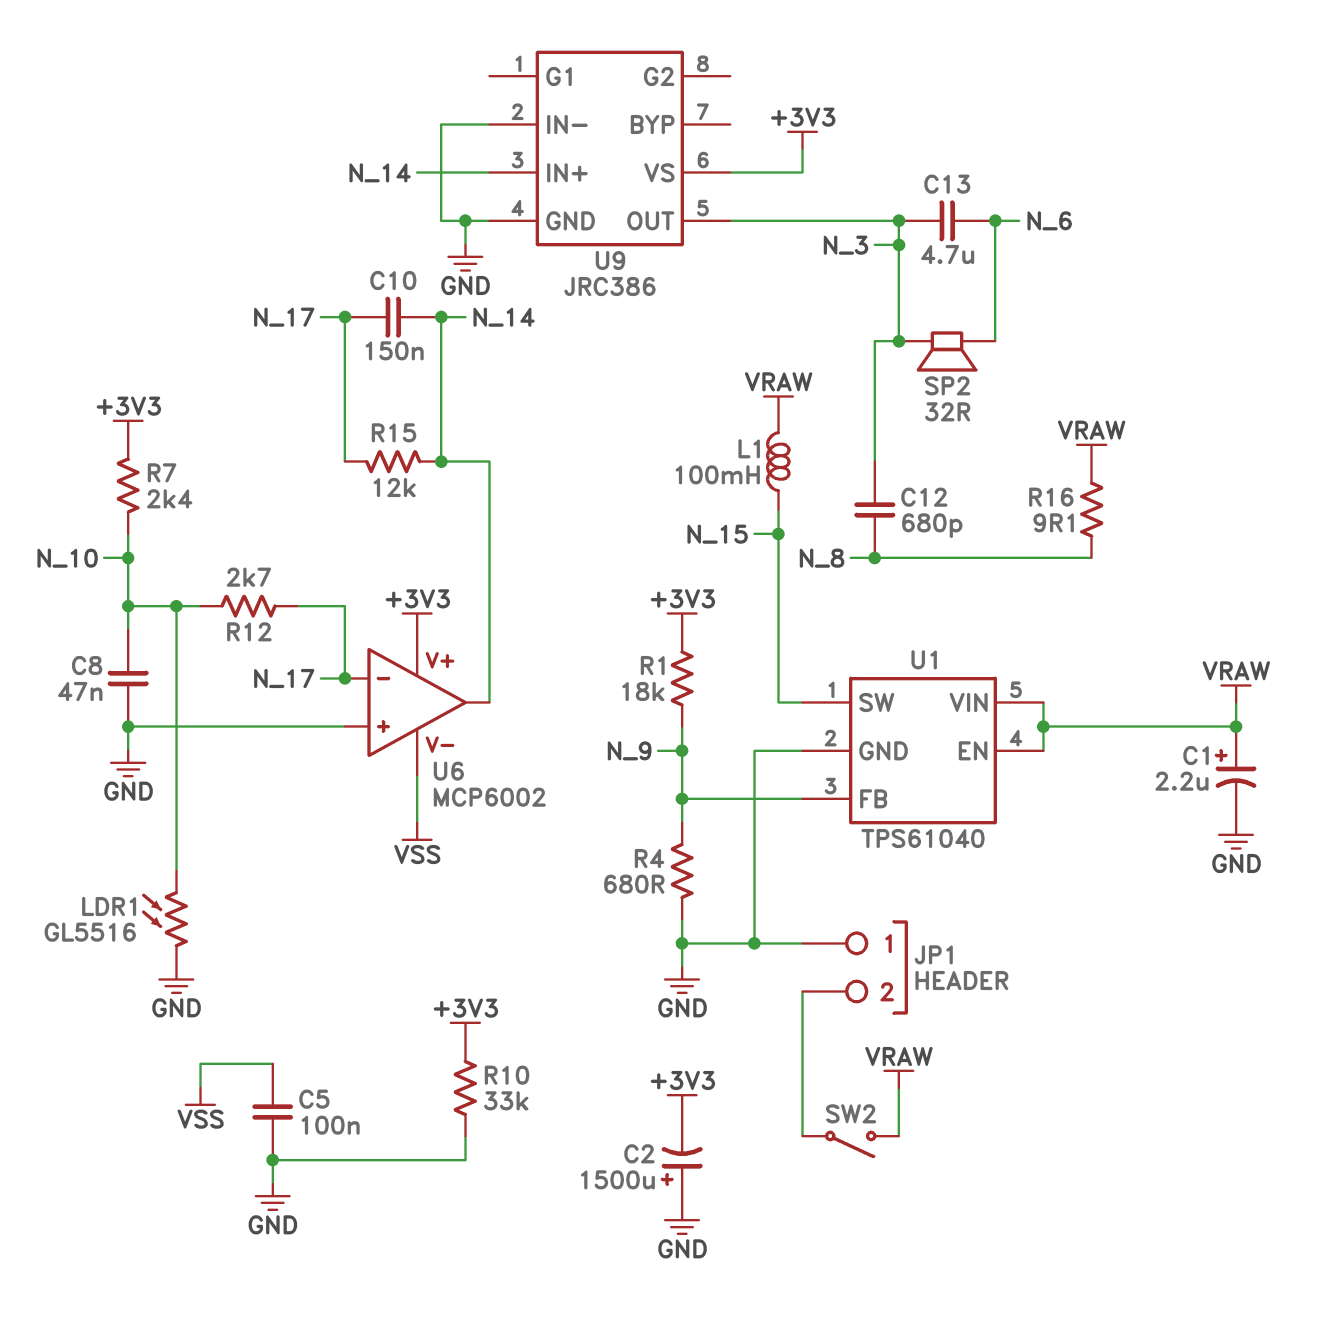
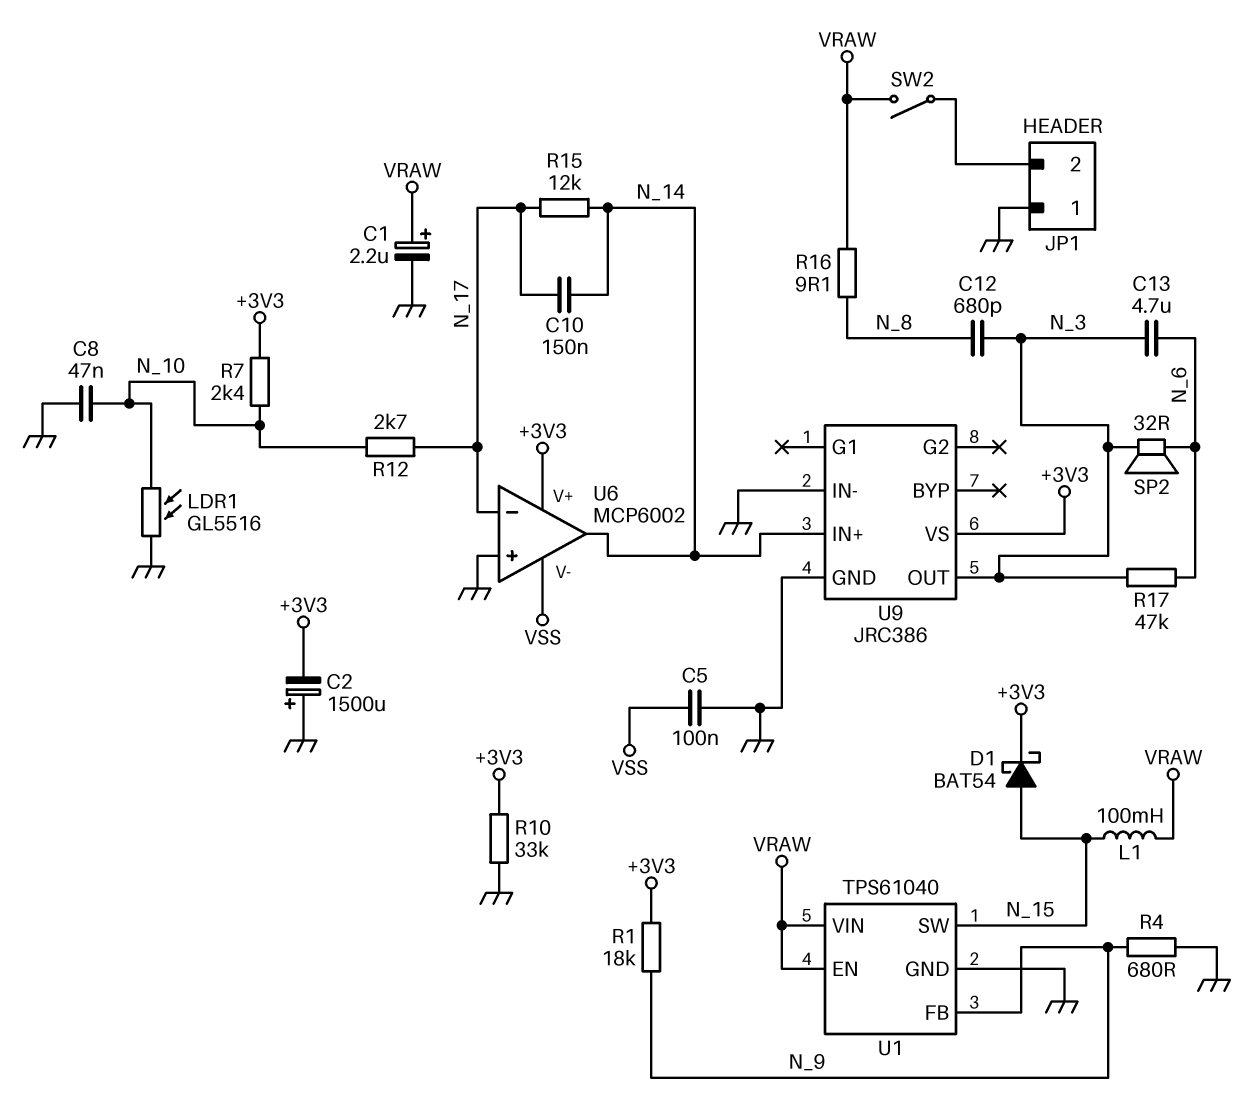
D1: none -> schottky BAT54 (A N_15, K +3V3)
R17: none -> 47k (N_3, N_6)

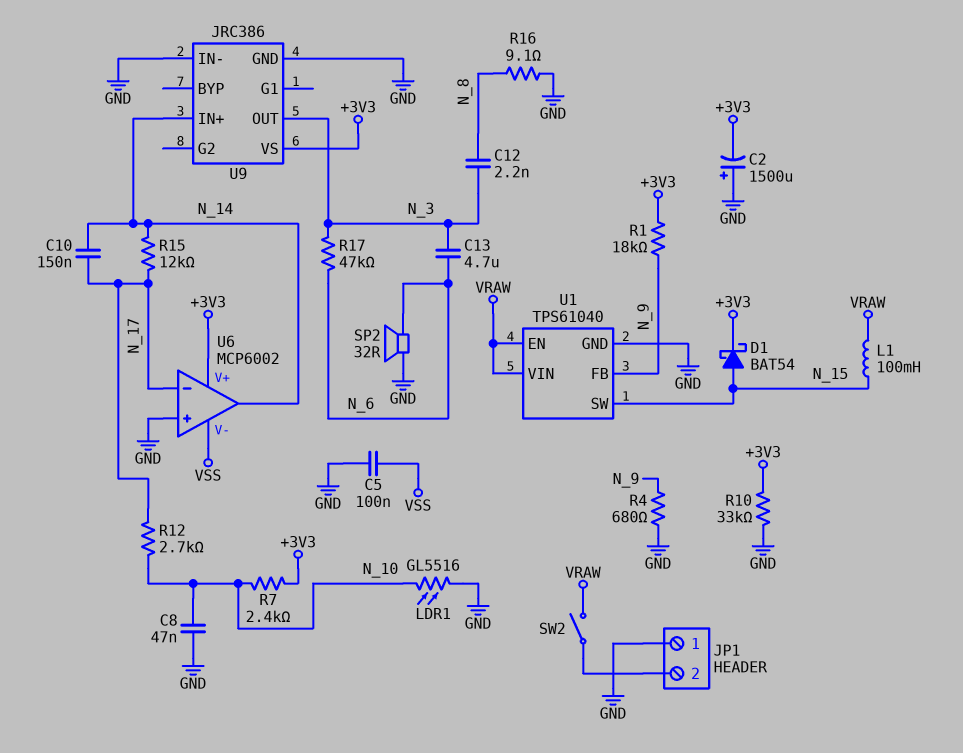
C1: 2.2uF (plus VRAW, minus GND) -> none
C12: 680pF (N_3, N_8) -> 2.2nF (N_3, N_8)
R16: 9.1 (N_8, VRAW) -> 9.1 (GND, N_8)
SP2: speaker 32R (N_3, N_6) -> speaker 32R (GND, N_6)

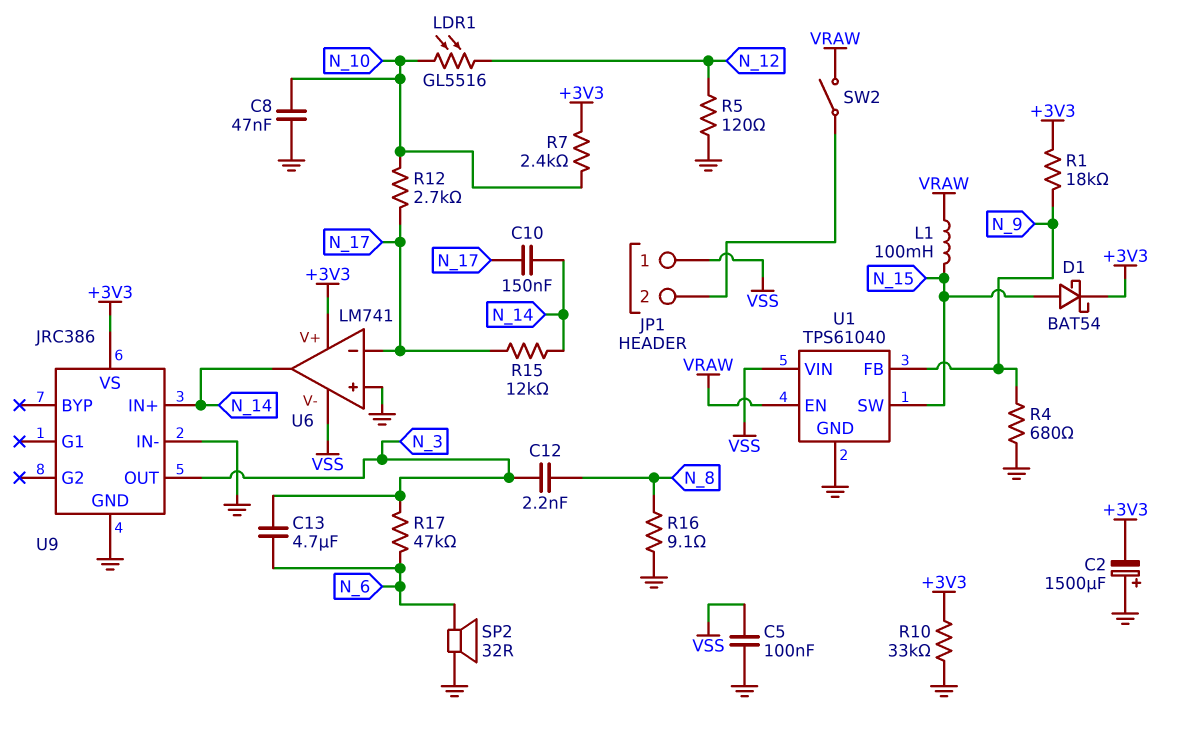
JP1 pin 1: GND -> VSS
LDR1: GL5516 (GND, N_10) -> GL5516 (N_10, N_12)
R5: none -> 120 (GND, N_12)
U1 pin VIN: VRAW -> VSS
U6: MCP6002 -> LM741

